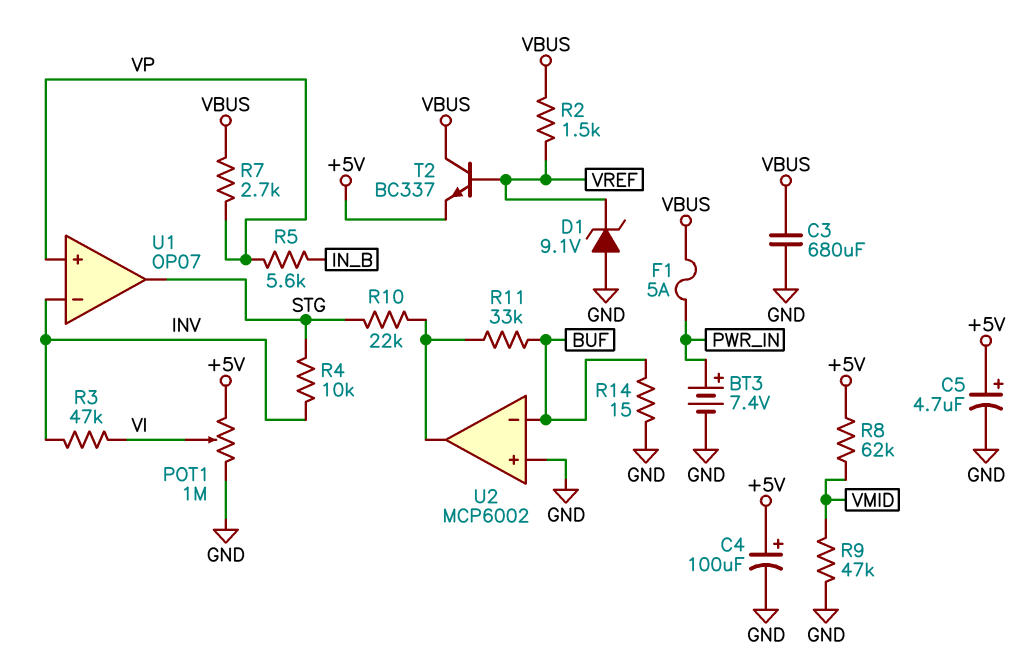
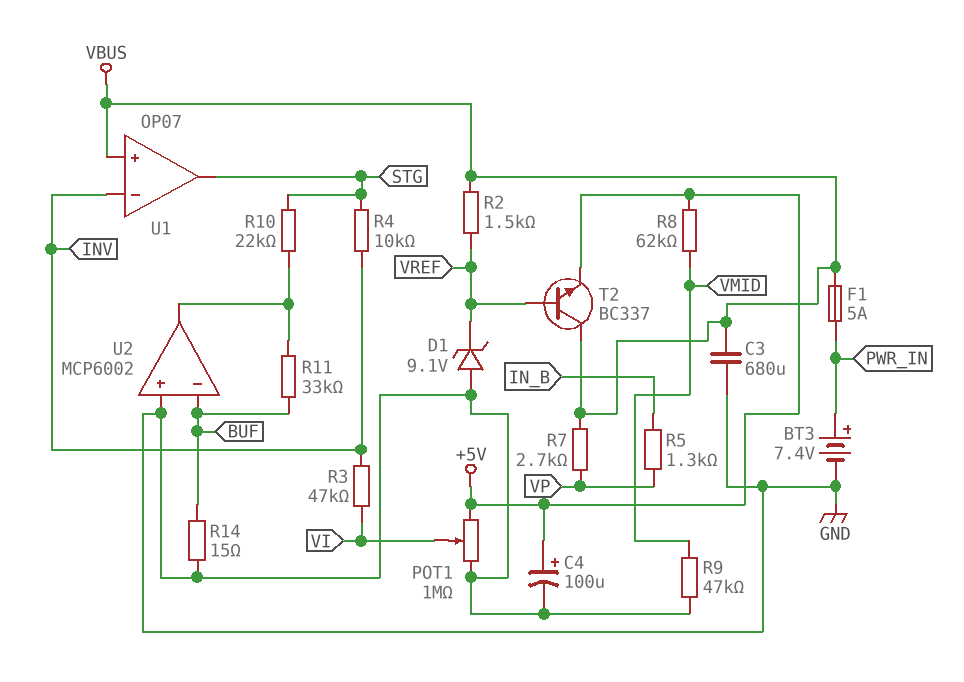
C5: 4.7uF (plus +5V, minus GND) -> none
R5: 5.6k (IN_B, VP) -> 1.3k (IN_B, VP)
U1 pin in+: VP -> VBUS

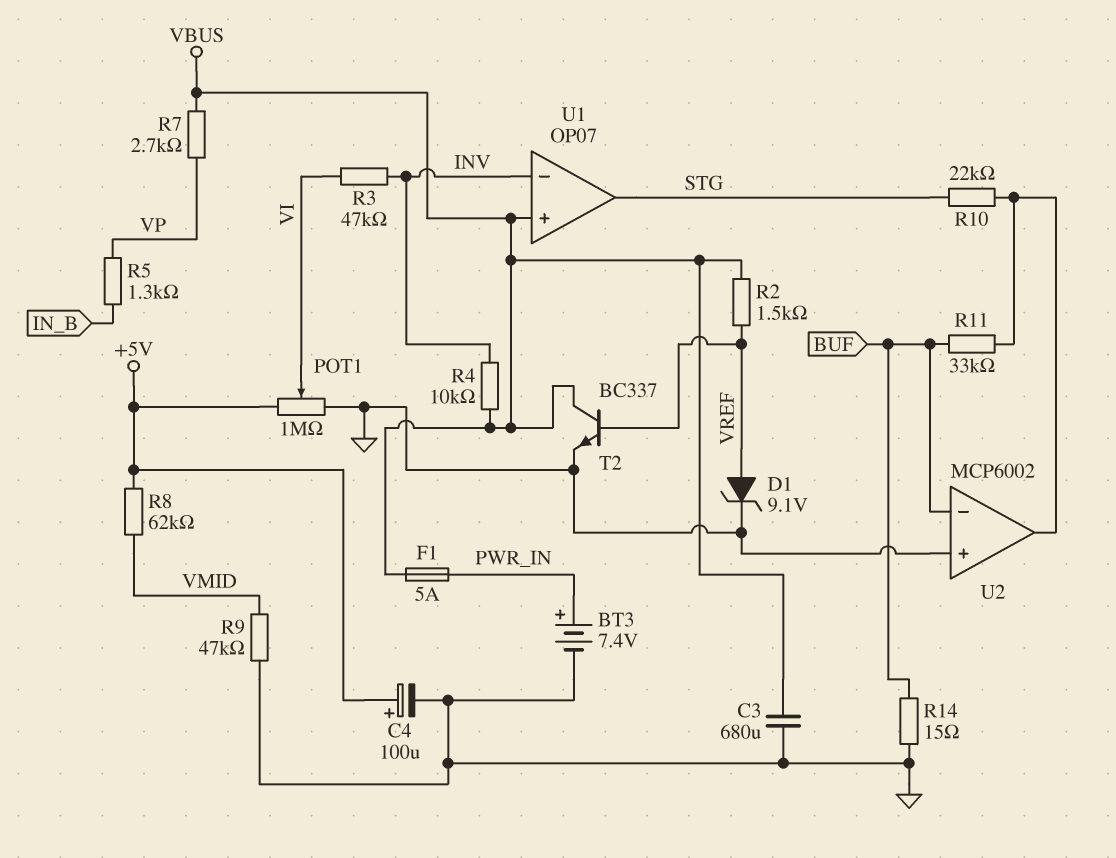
D1: zener 9.1V (A GND, K VREF) -> zener 9.1V (A VREF, K GND)
R4: 10k (INV, STG) -> 10k (INV, VBUS)
T2: NPN BC337 (B VREF, C VBUS, E +5V) -> NPN BC337 (B VREF, C VBUS, E GND)

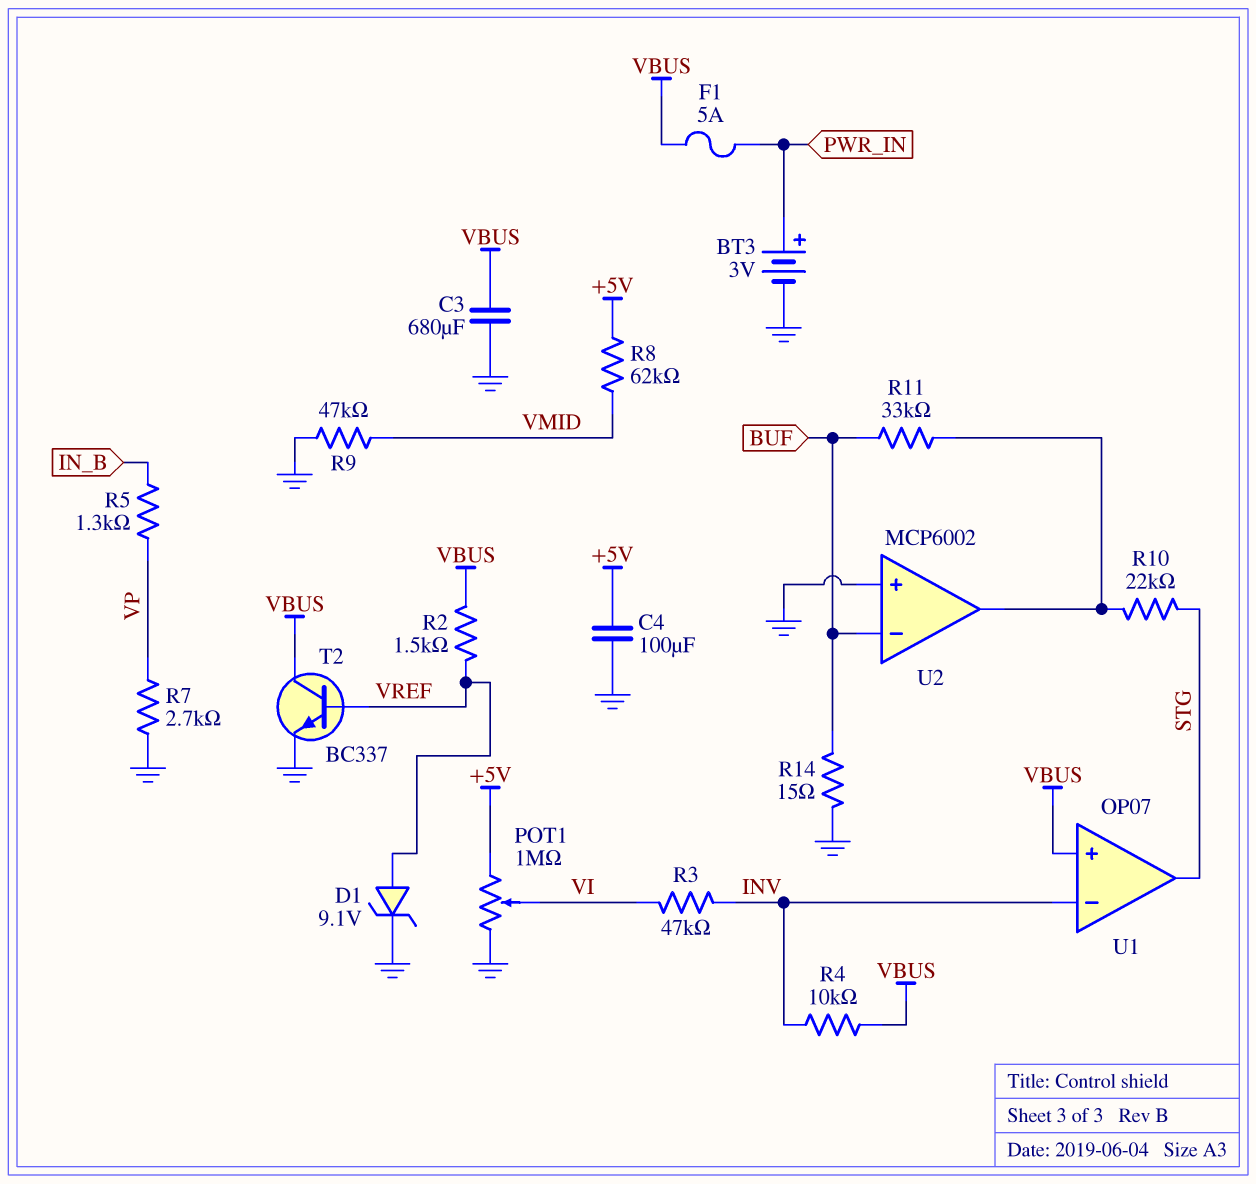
BT3: 7.4V (plus PWR_IN, minus GND) -> 3V (plus PWR_IN, minus GND)
C4: 100uF (plus +5V, minus GND) -> 100uF (+5V, GND)
R7: 2.7k (VBUS, VP) -> 2.7k (GND, VP)

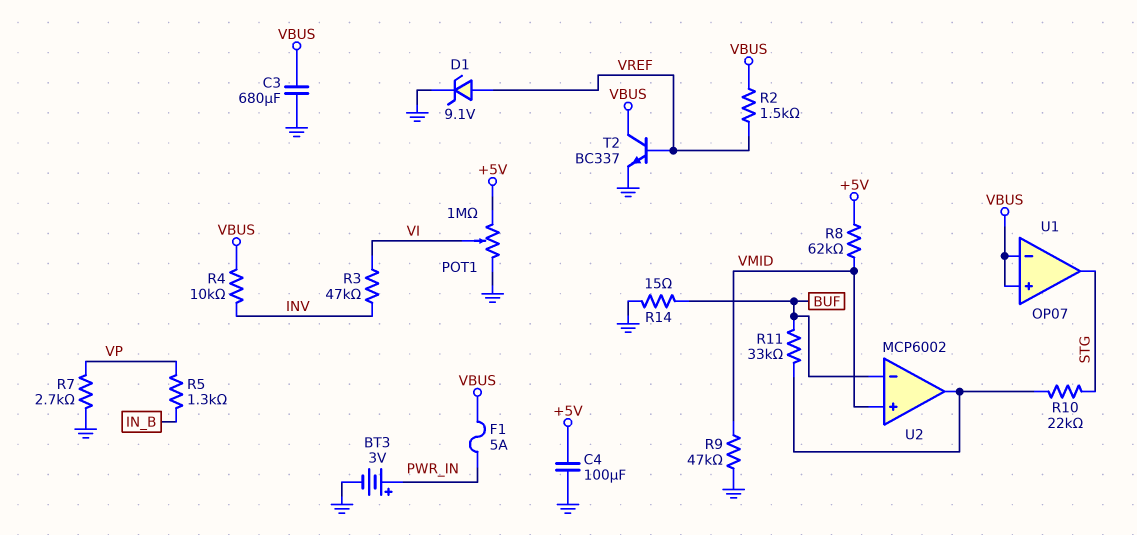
U1 pin in-: INV -> VBUS
U2 pin in+: GND -> VMID

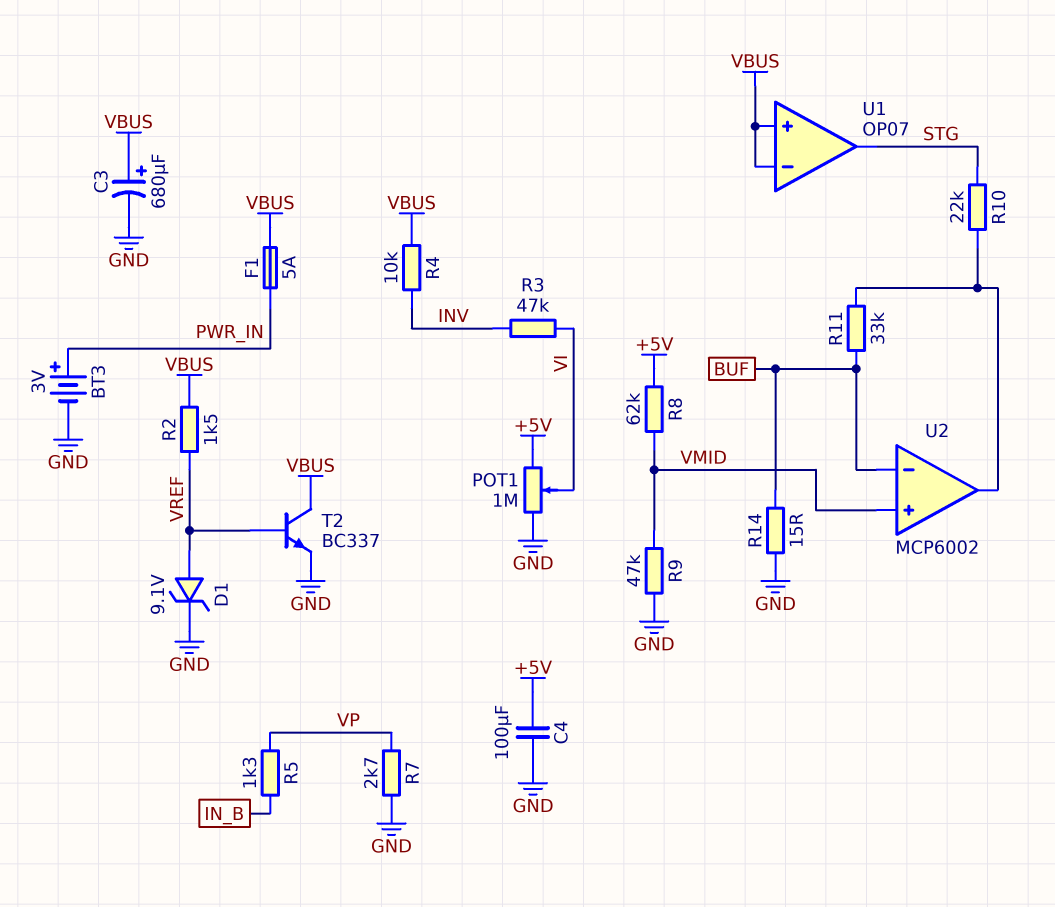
C3: 680uF (GND, VBUS) -> 680uF (plus VBUS, minus GND)

